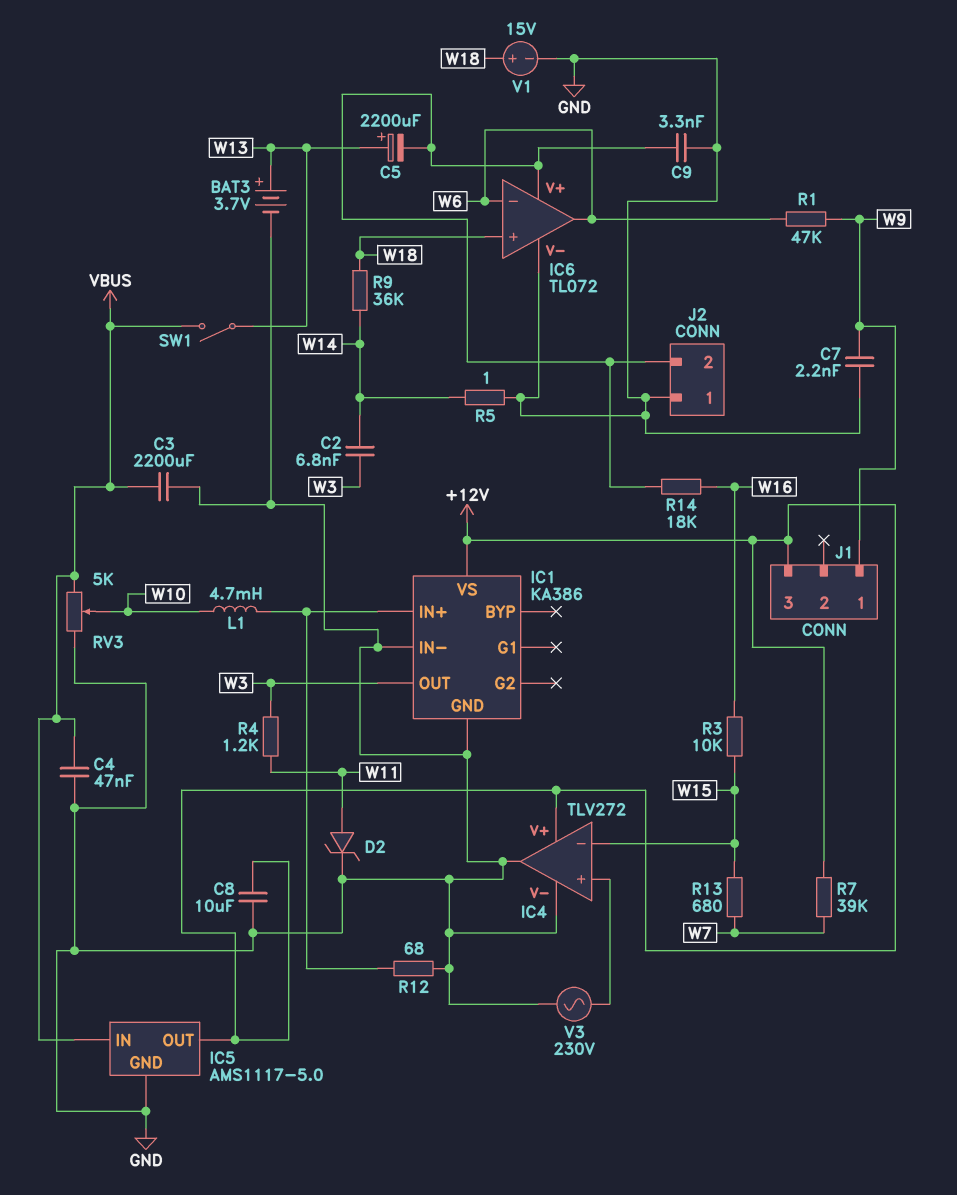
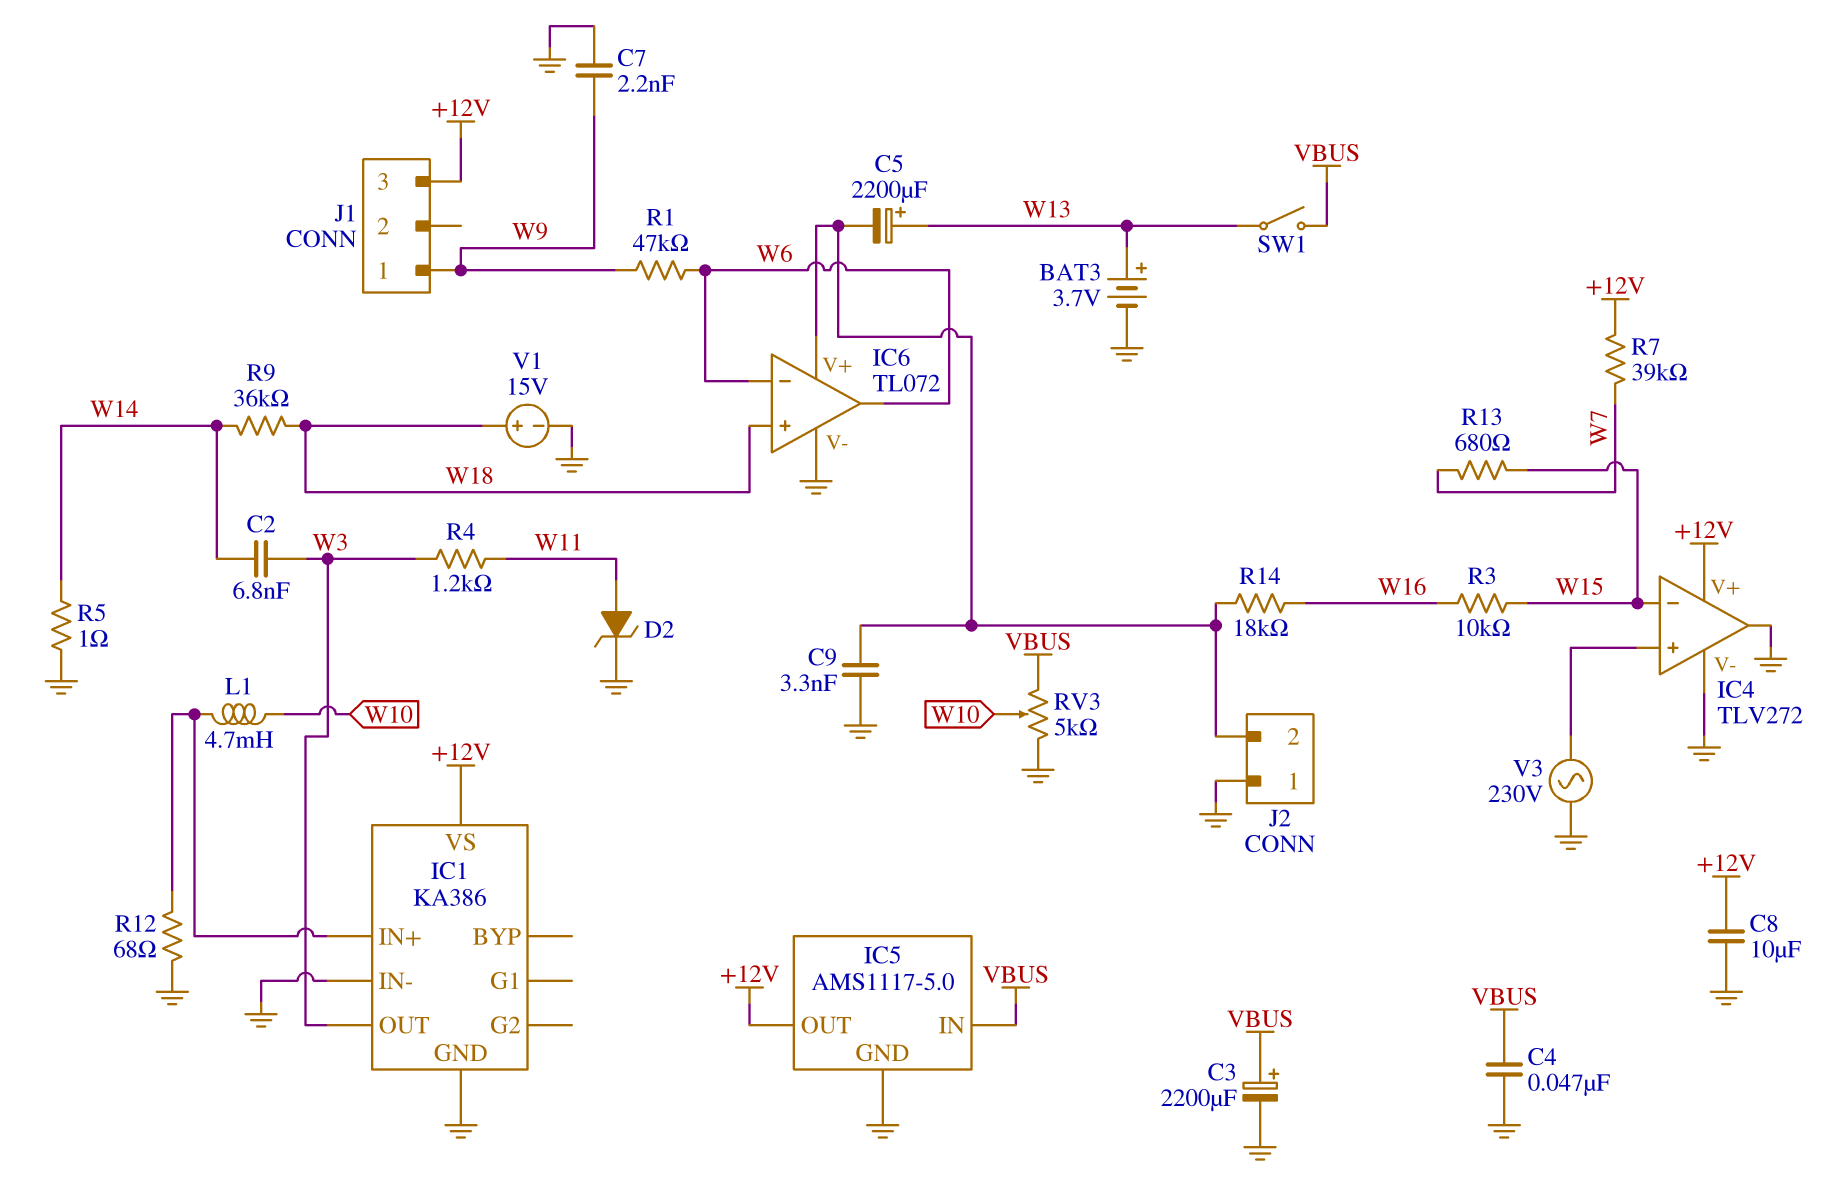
C3: 2200uF (GND, VBUS) -> 2200uF (plus VBUS, minus GND)

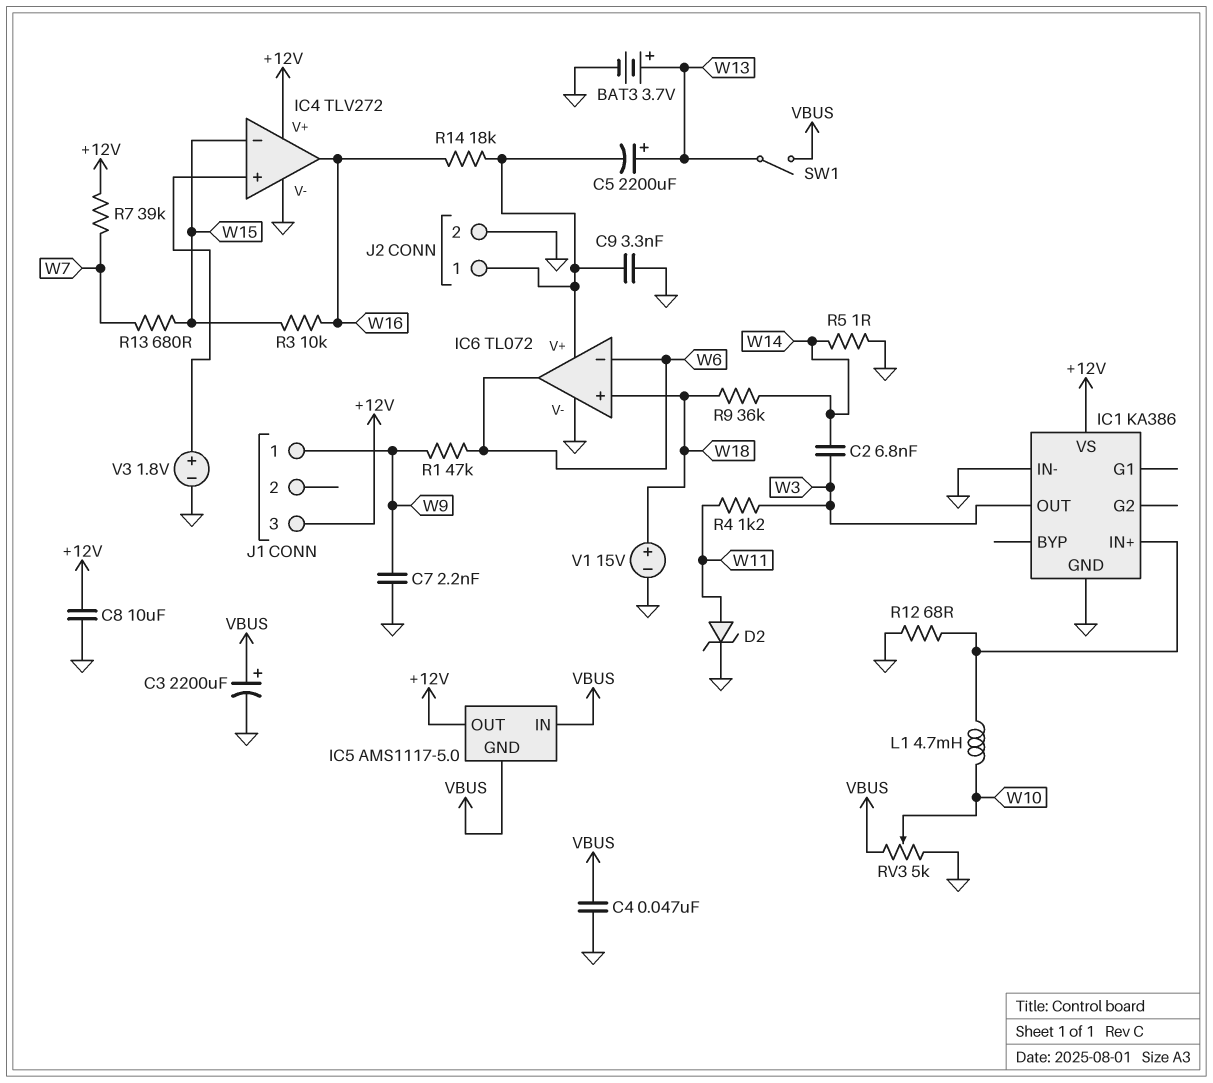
IC4 pin out: GND -> W16
IC5 pin GND: GND -> VBUS
J2 pin 1: GND -> IC6/V+
J2 pin 2: IC6/V+ -> GND
V3: AC 230V (GND, IC4/in+) -> 1.8V (plus IC4/in+, minus GND)

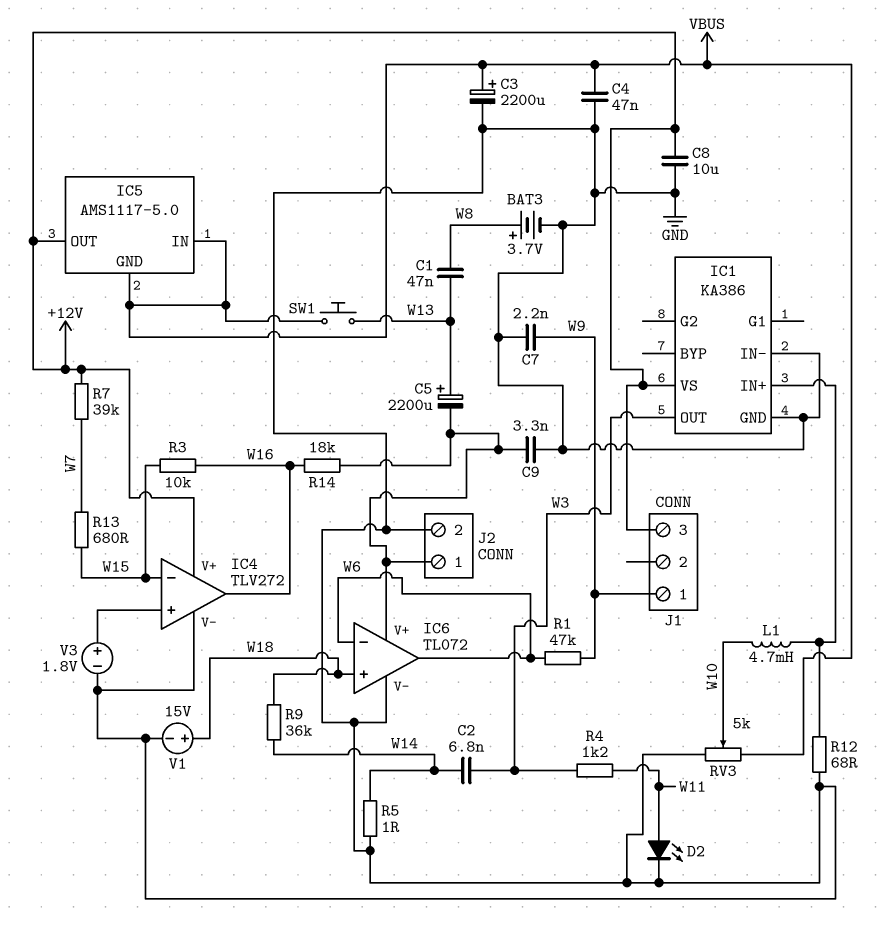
BAT3: 3.7V (plus W13, minus GND) -> 3.7V (plus W8, minus GND)
C1: none -> 47nF (W8, W13)
D2: zener (A W11, K GND) -> LED (A W11, K GND)
SW1: switch (VBUS, W13) -> button (VBUS, W13)

